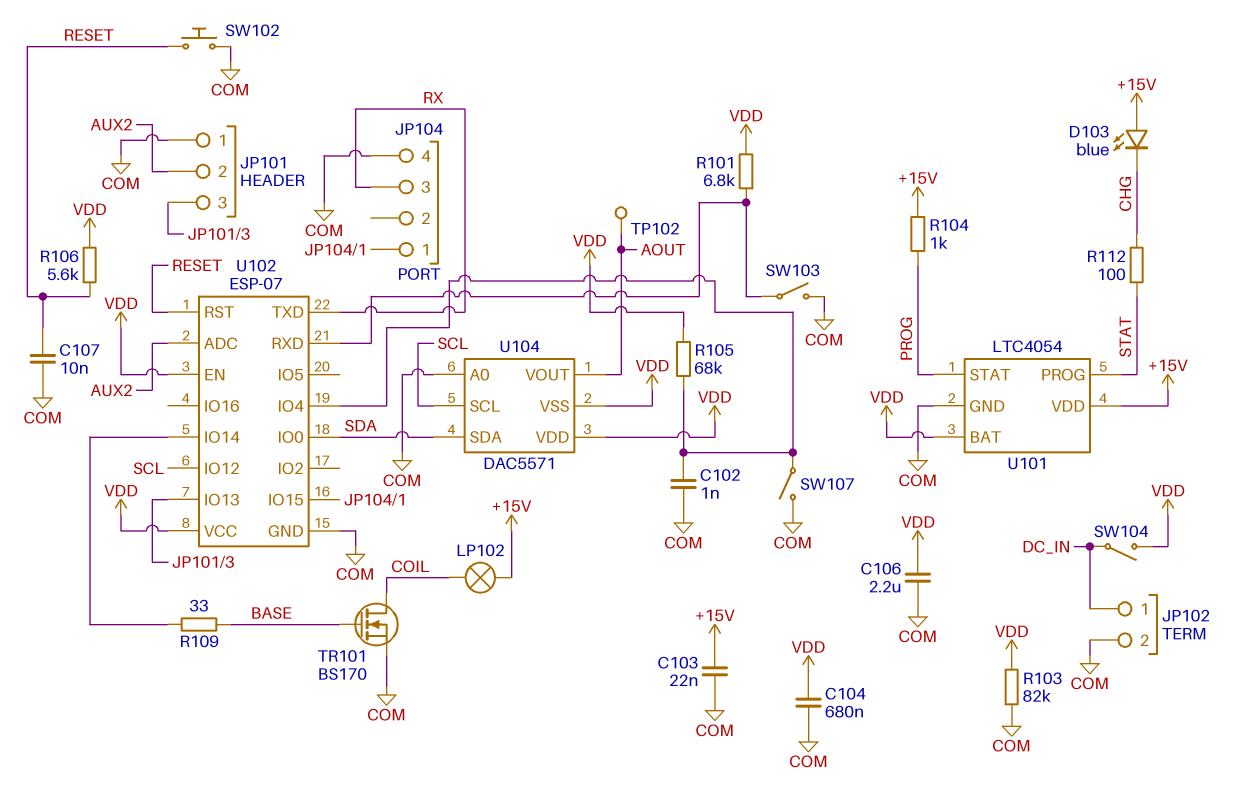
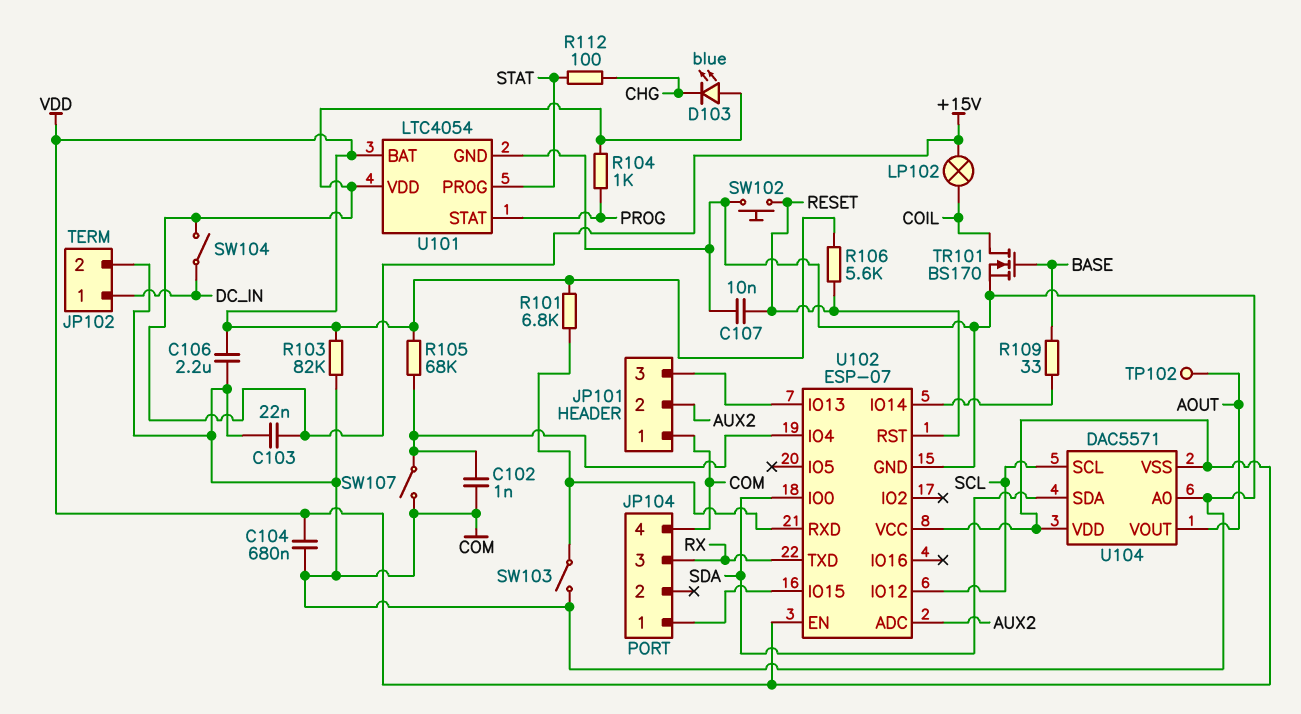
SW104: switch (DC_IN, VDD) -> switch (+15V, DC_IN)

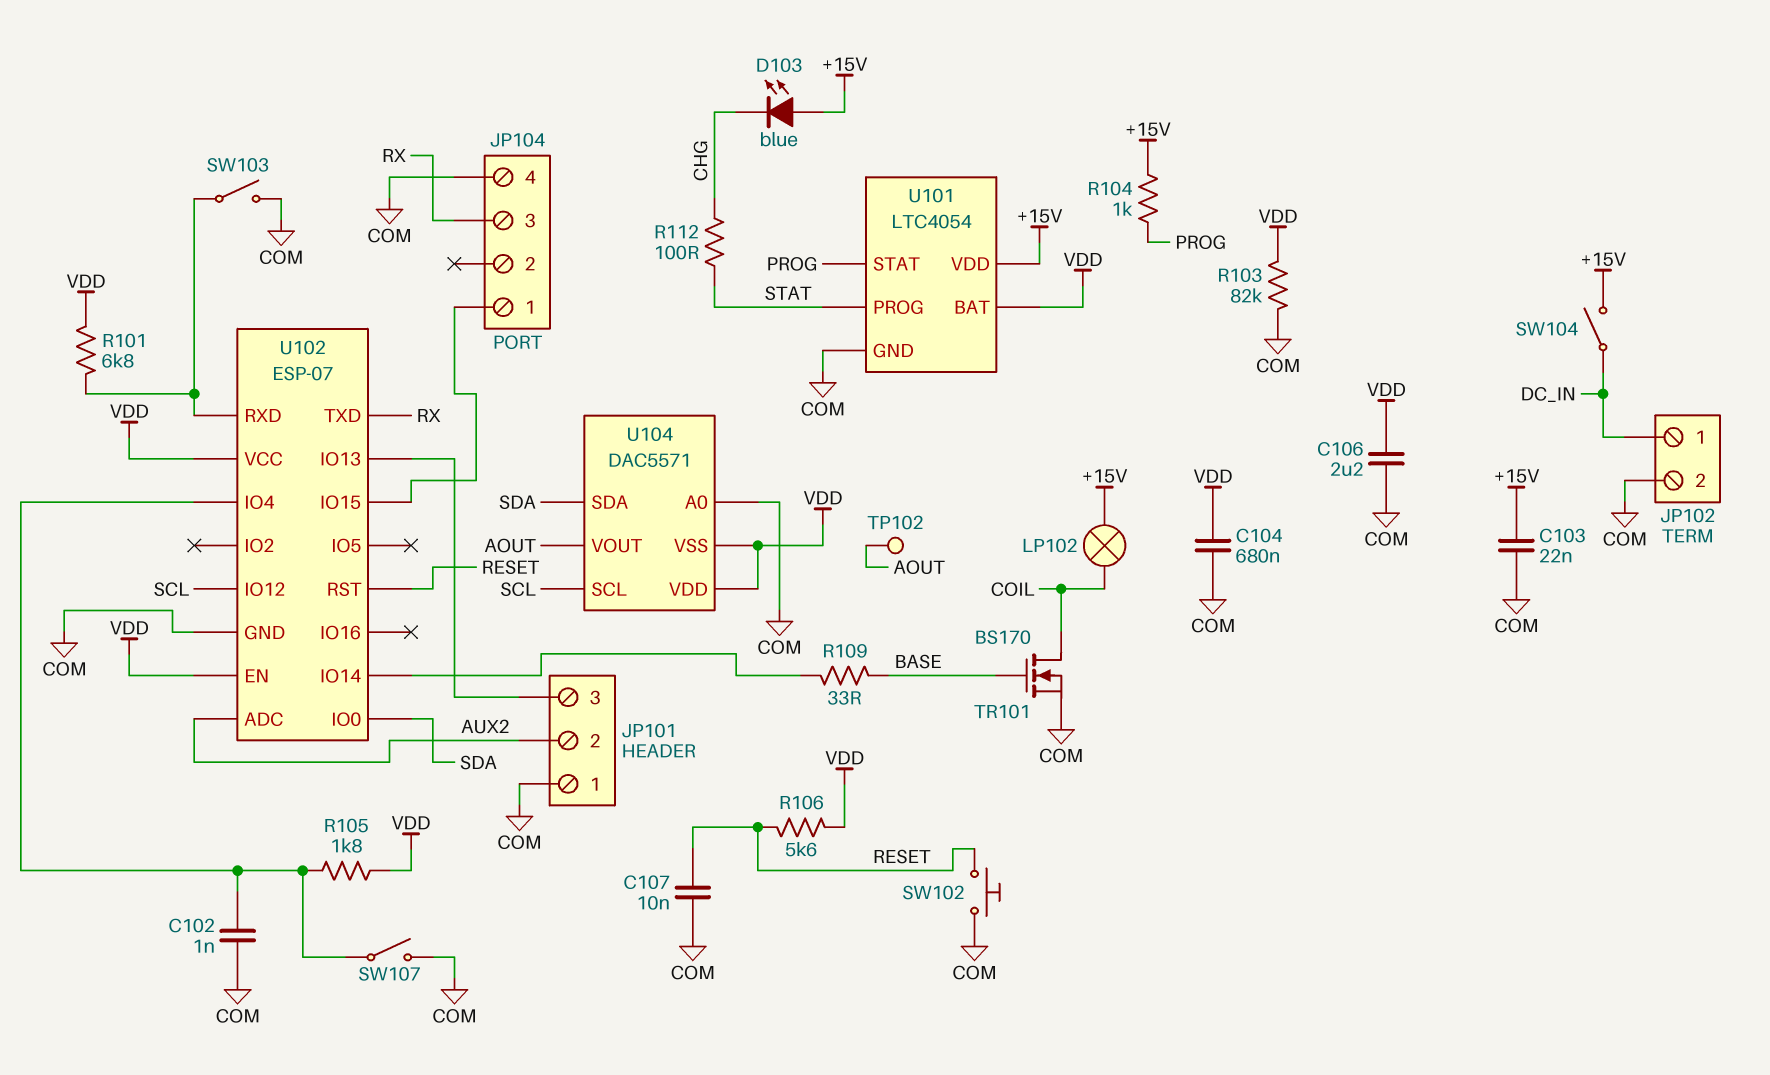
R105: 68k (U102/IO4, VDD) -> 1.8k (U102/IO4, VDD)

